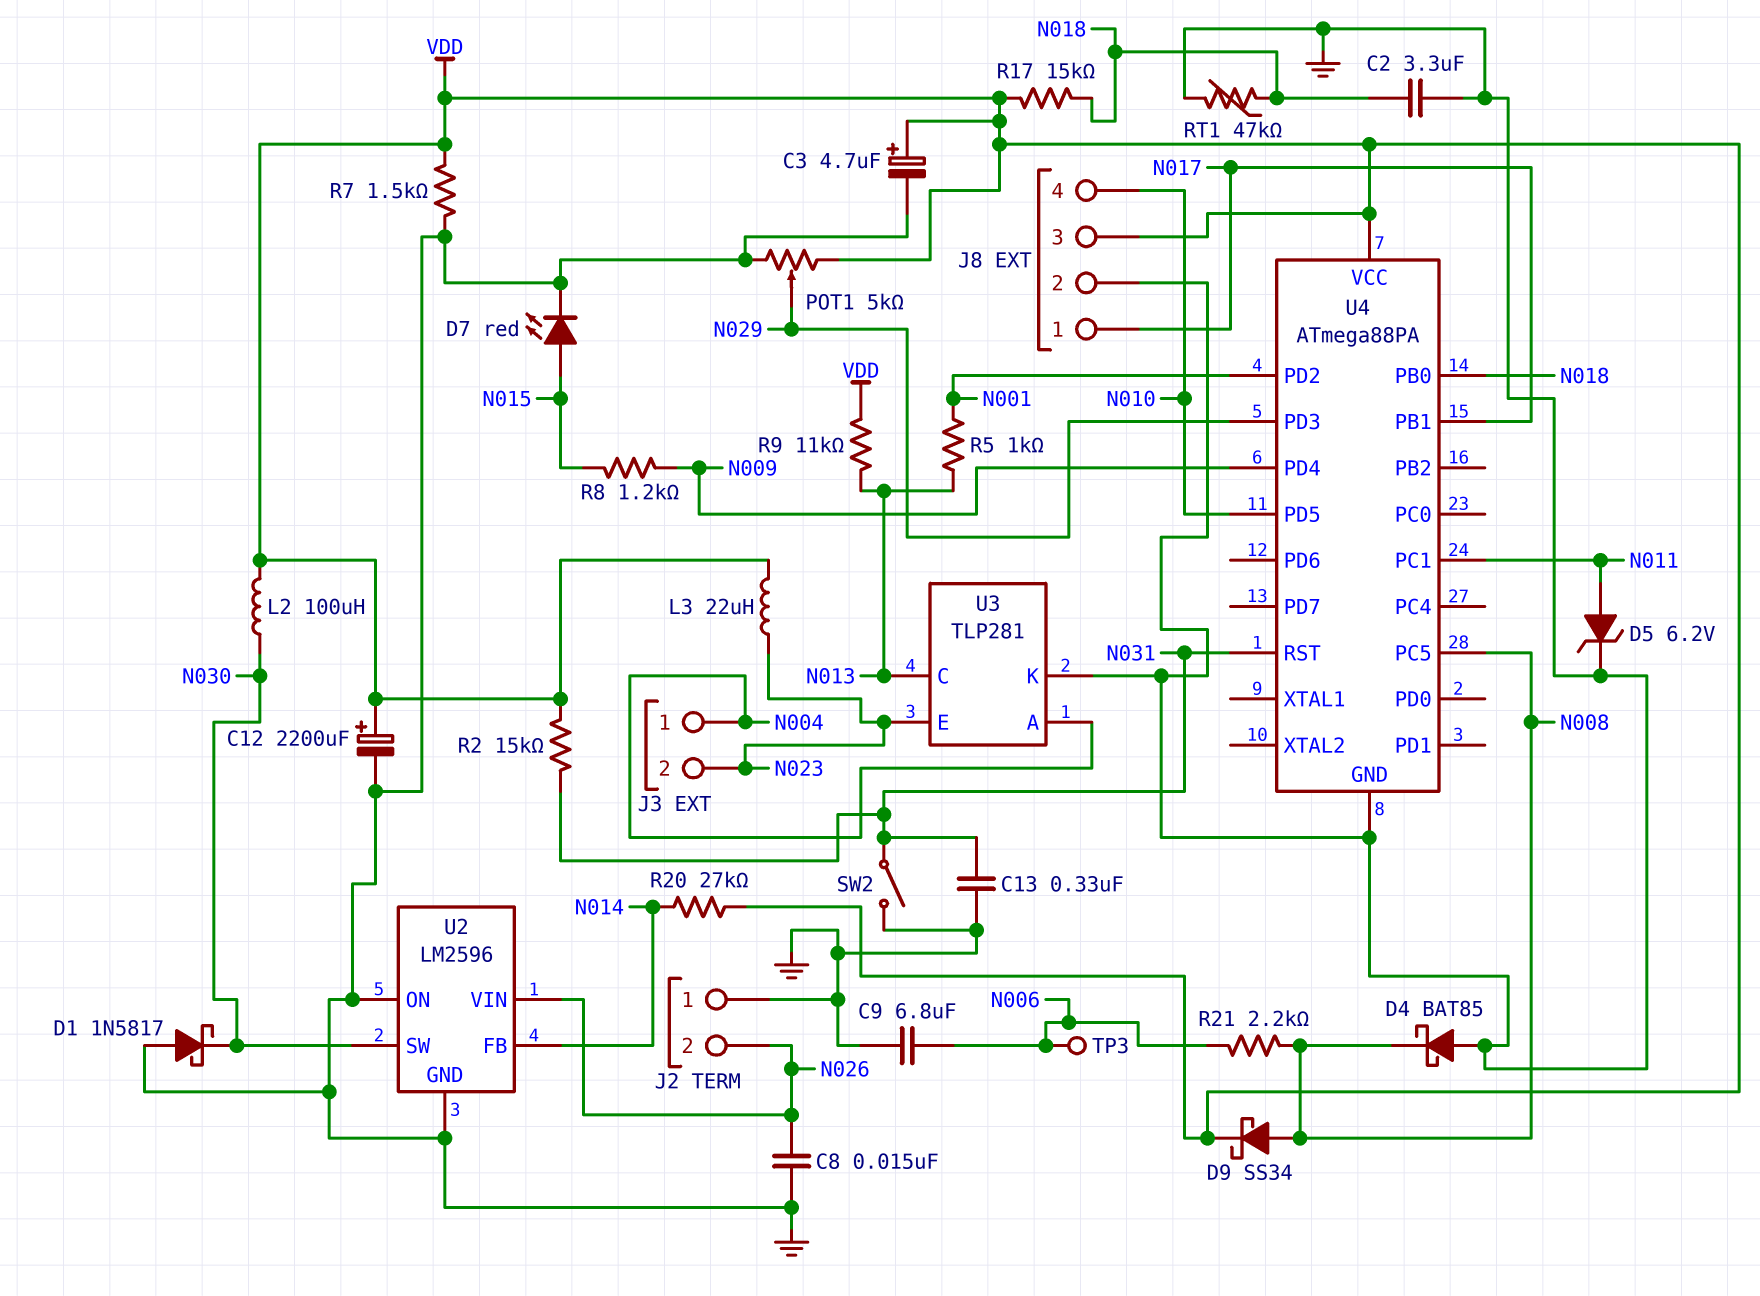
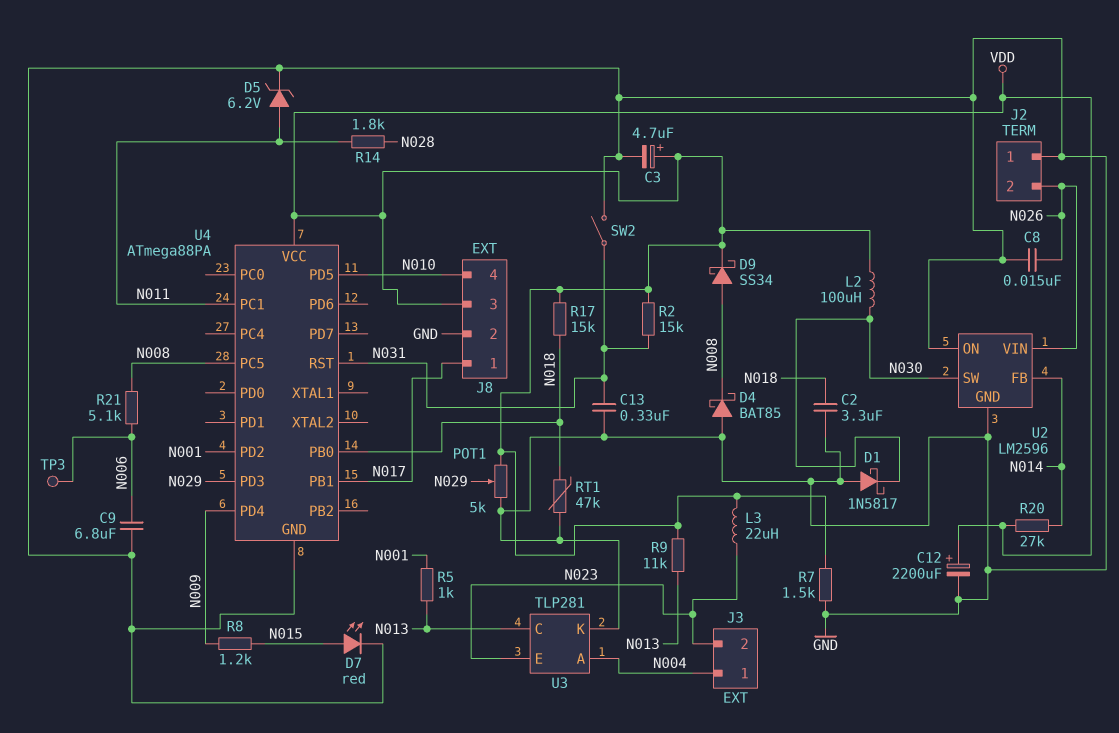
R14: none -> 1.8k (N011, N028)
R21: 2.2k (N006, N008) -> 5.1k (N006, N008)

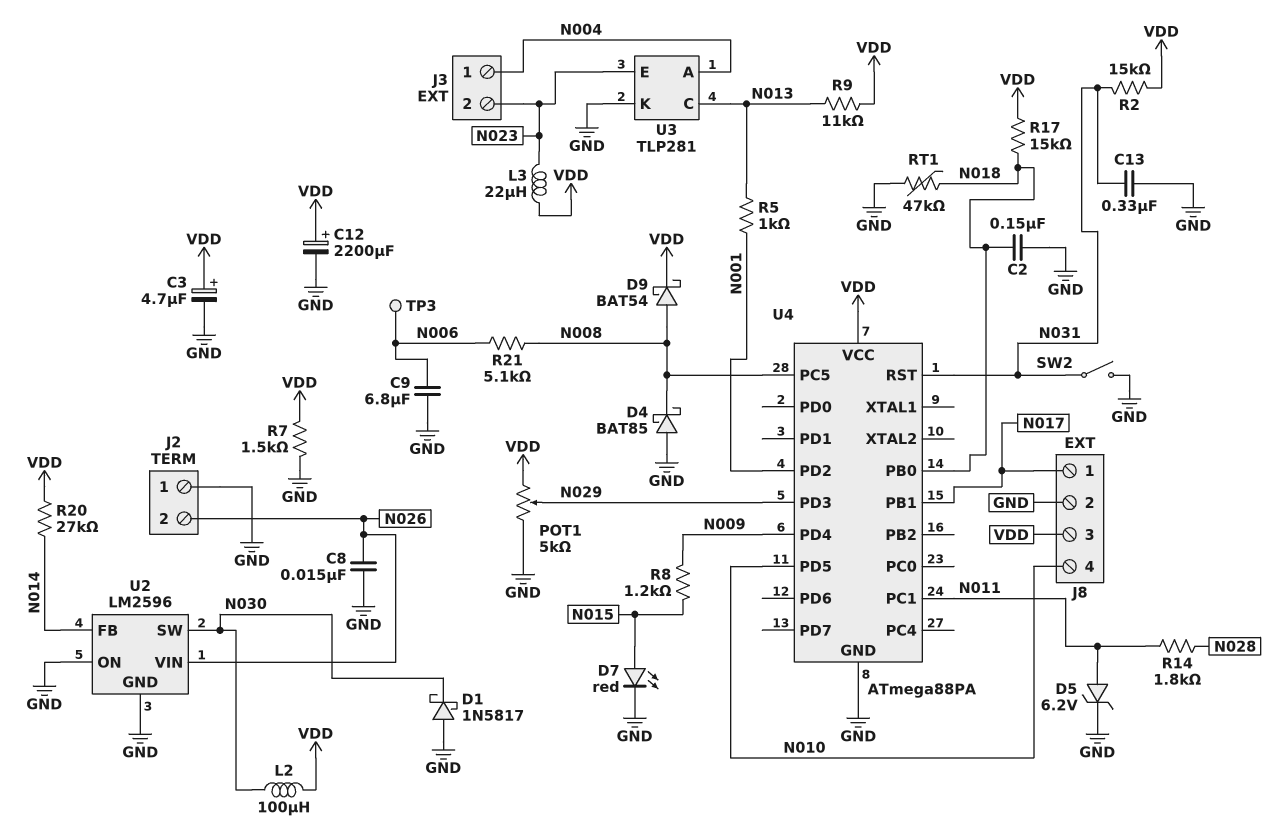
C2: 3.3uF (GND, N018) -> 150nF (GND, N018)
D9: schottky SS34 (A N008, K VDD) -> schottky BAT54 (A N008, K VDD)

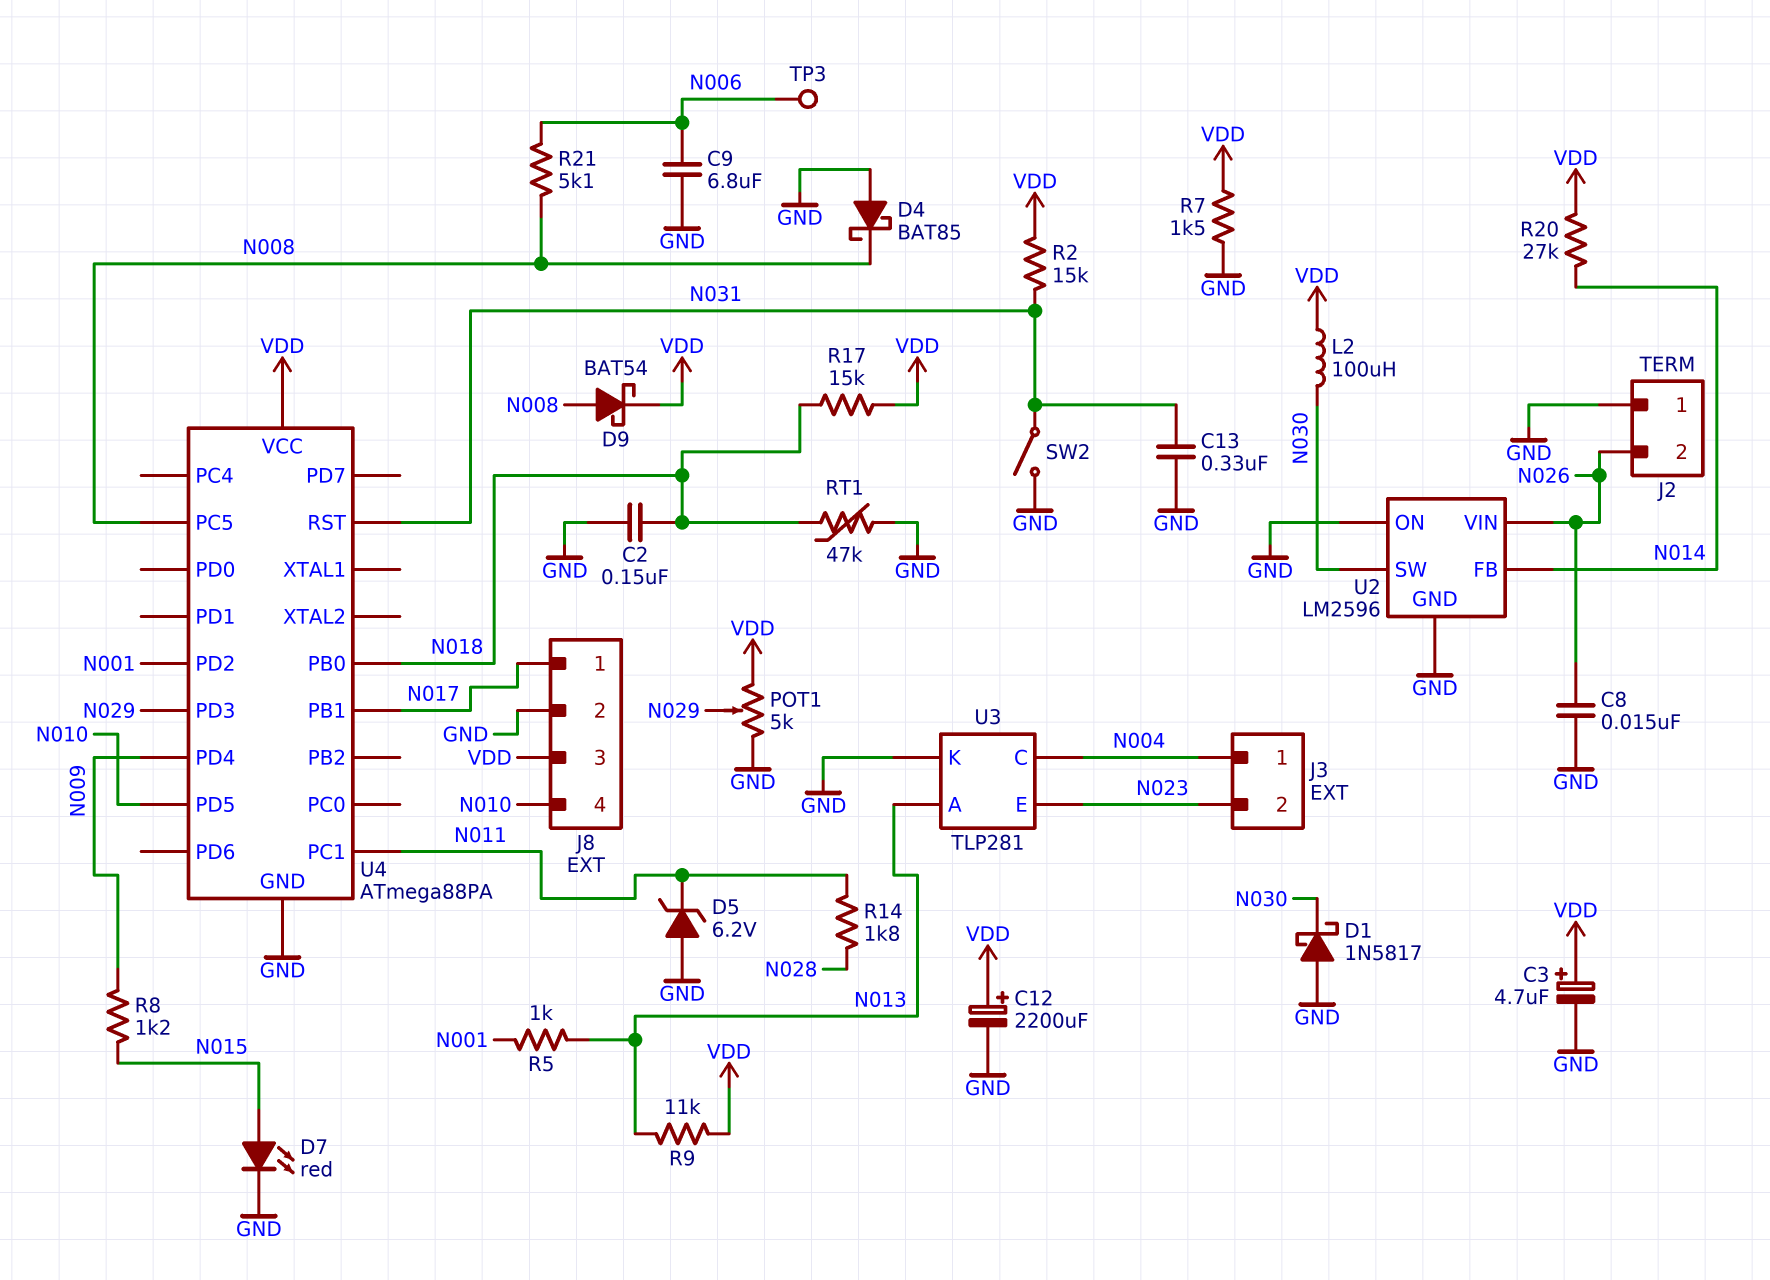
D5: zener 6.2V (A N011, K GND) -> zener 6.2V (A GND, K N011)
L3: 22uH (N023, VDD) -> none
U3 pin A: N004 -> N013
U3 pin C: N013 -> N004

